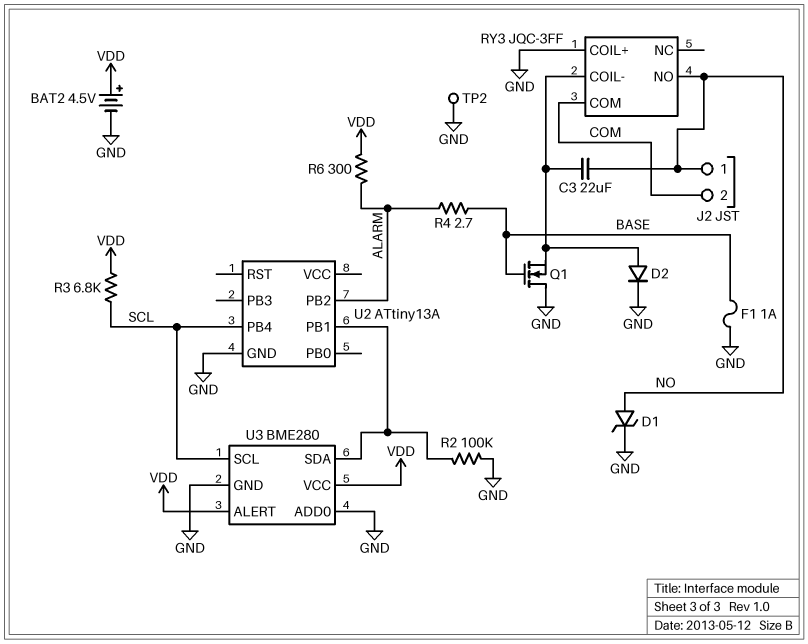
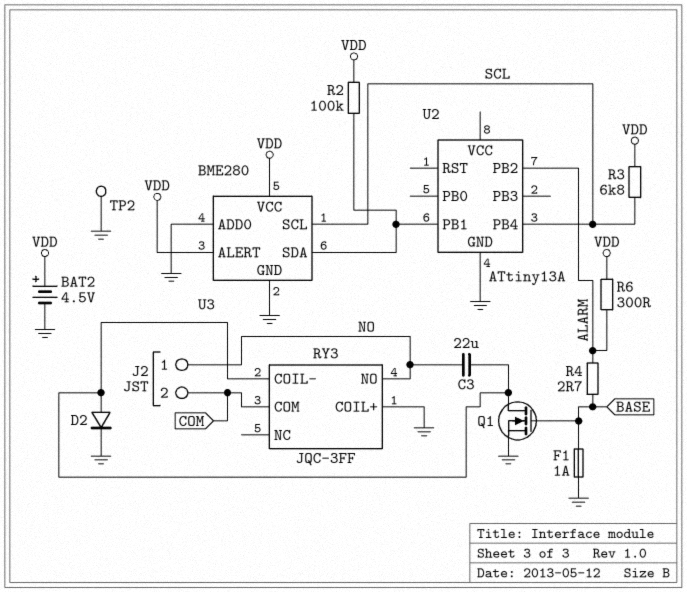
D1: zener (A NO, K GND) -> none
Q1: NMOS (G BASE, D GND, S RY3/COIL-) -> NMOS (G BASE, D RY3/COIL-, S GND)
R2: 100k (GND, U2/PB1) -> 100k (U2/PB1, VDD)

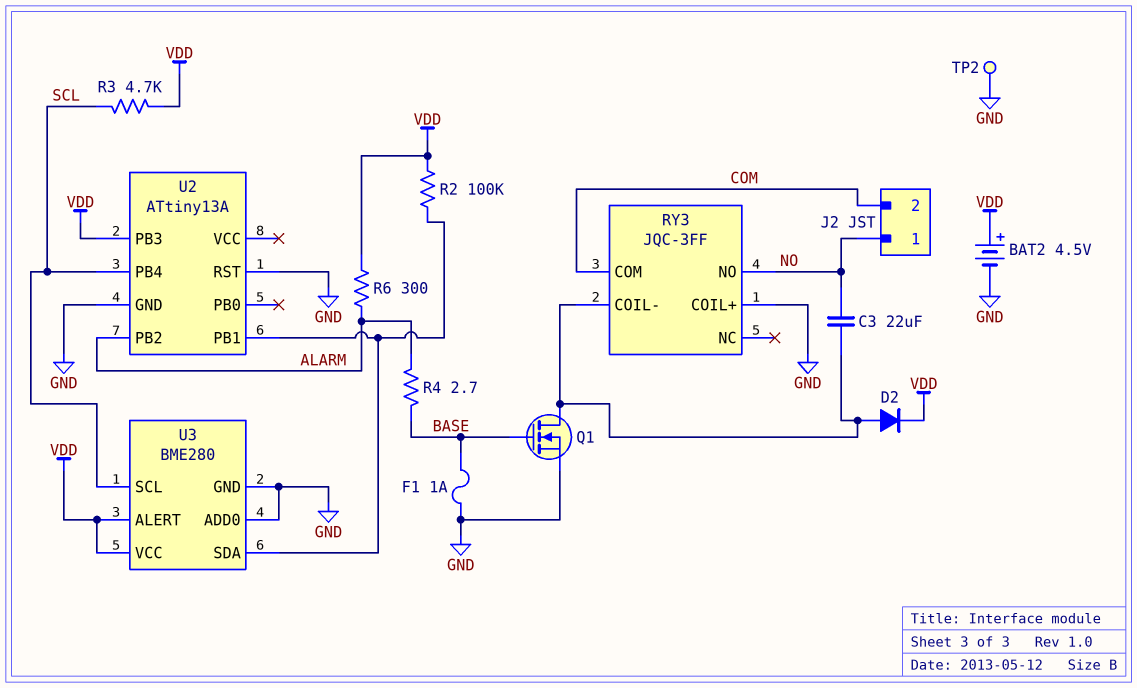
D2: diode (A RY3/COIL-, K GND) -> diode (A RY3/COIL-, K VDD)
R3: 6.8k (SCL, VDD) -> 4.7k (SCL, VDD)
U2 pin PB3: none -> VDD
U2 pin RST: none -> GND

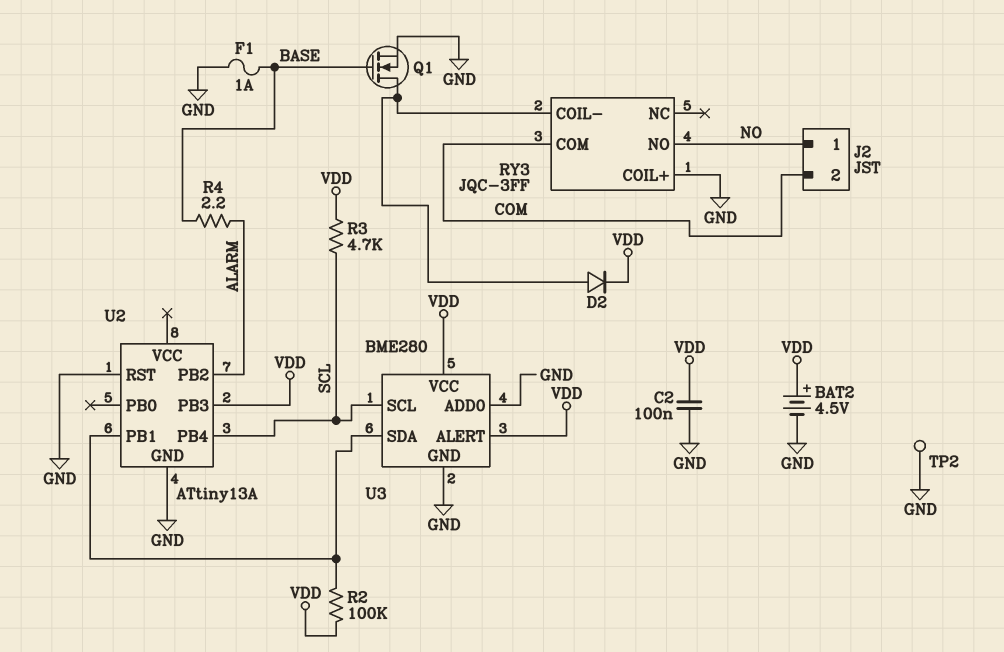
C2: none -> 100nF (GND, VDD)
C3: 22uF (NO, RY3/COIL-) -> none
R4: 2.7 (ALARM, BASE) -> 2.2 (ALARM, BASE)
R6: 300 (ALARM, VDD) -> none

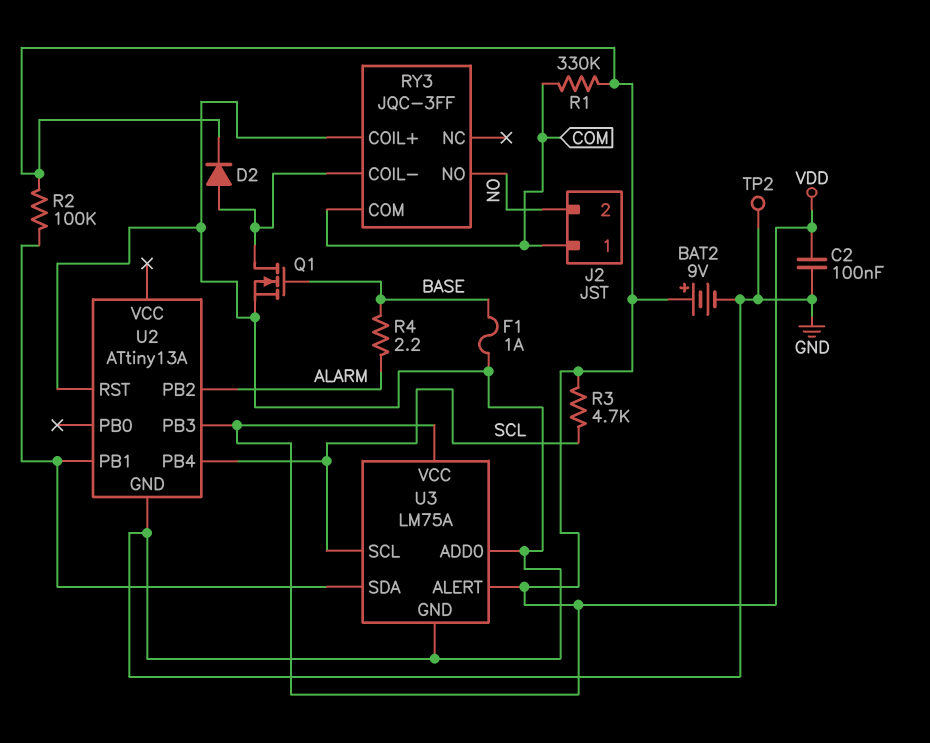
BAT2: 4.5V (plus VDD, minus GND) -> 9V (plus VDD, minus GND)
J2 pin 1: NO -> COM
J2 pin 2: COM -> NO
R1: none -> 330k (COM, VDD)
U3: BME280 -> LM75A

